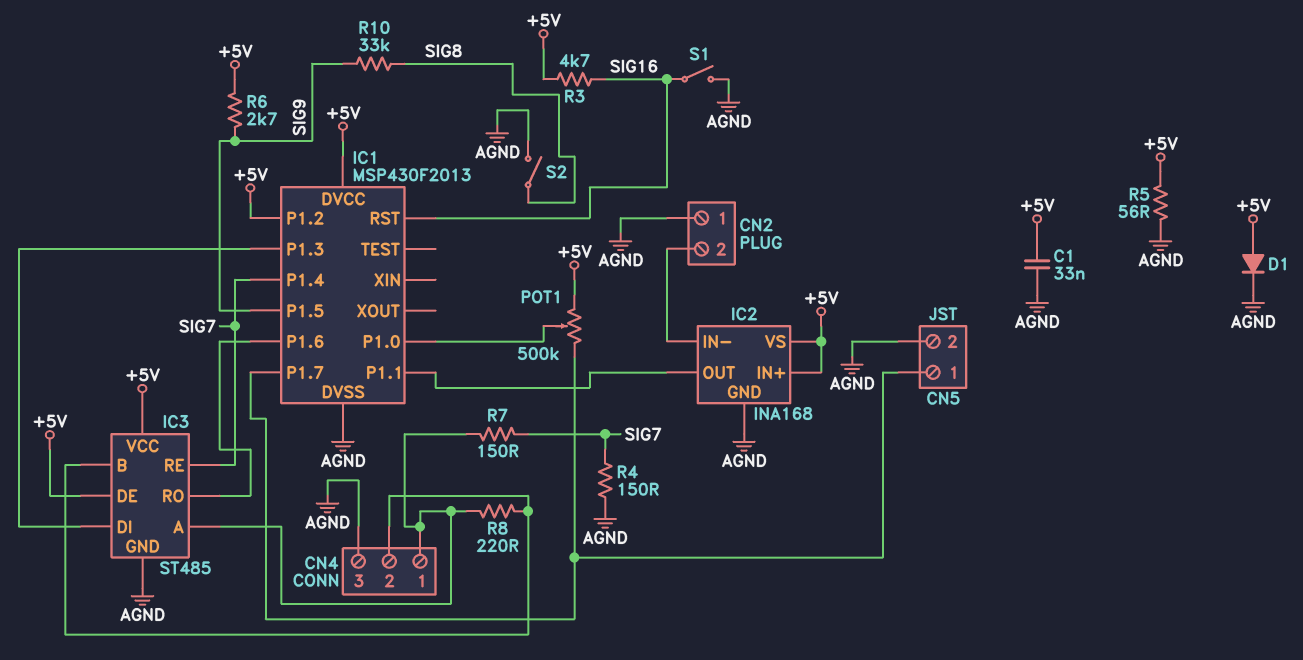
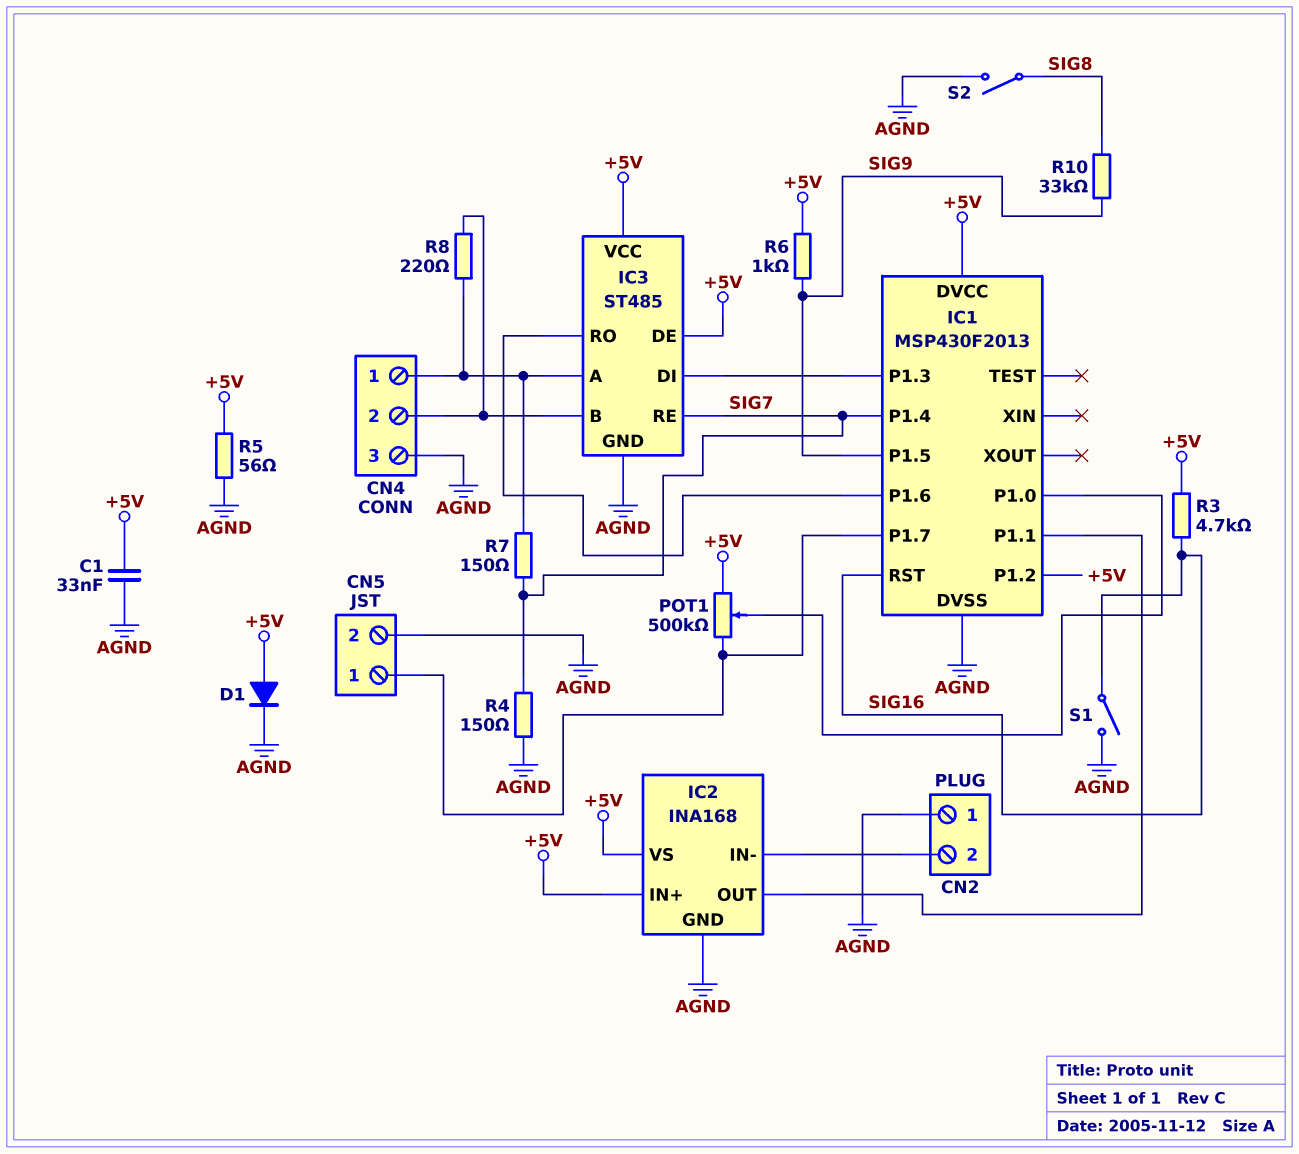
R6: 2.7k (+5V, SIG9) -> 1k (+5V, SIG9)

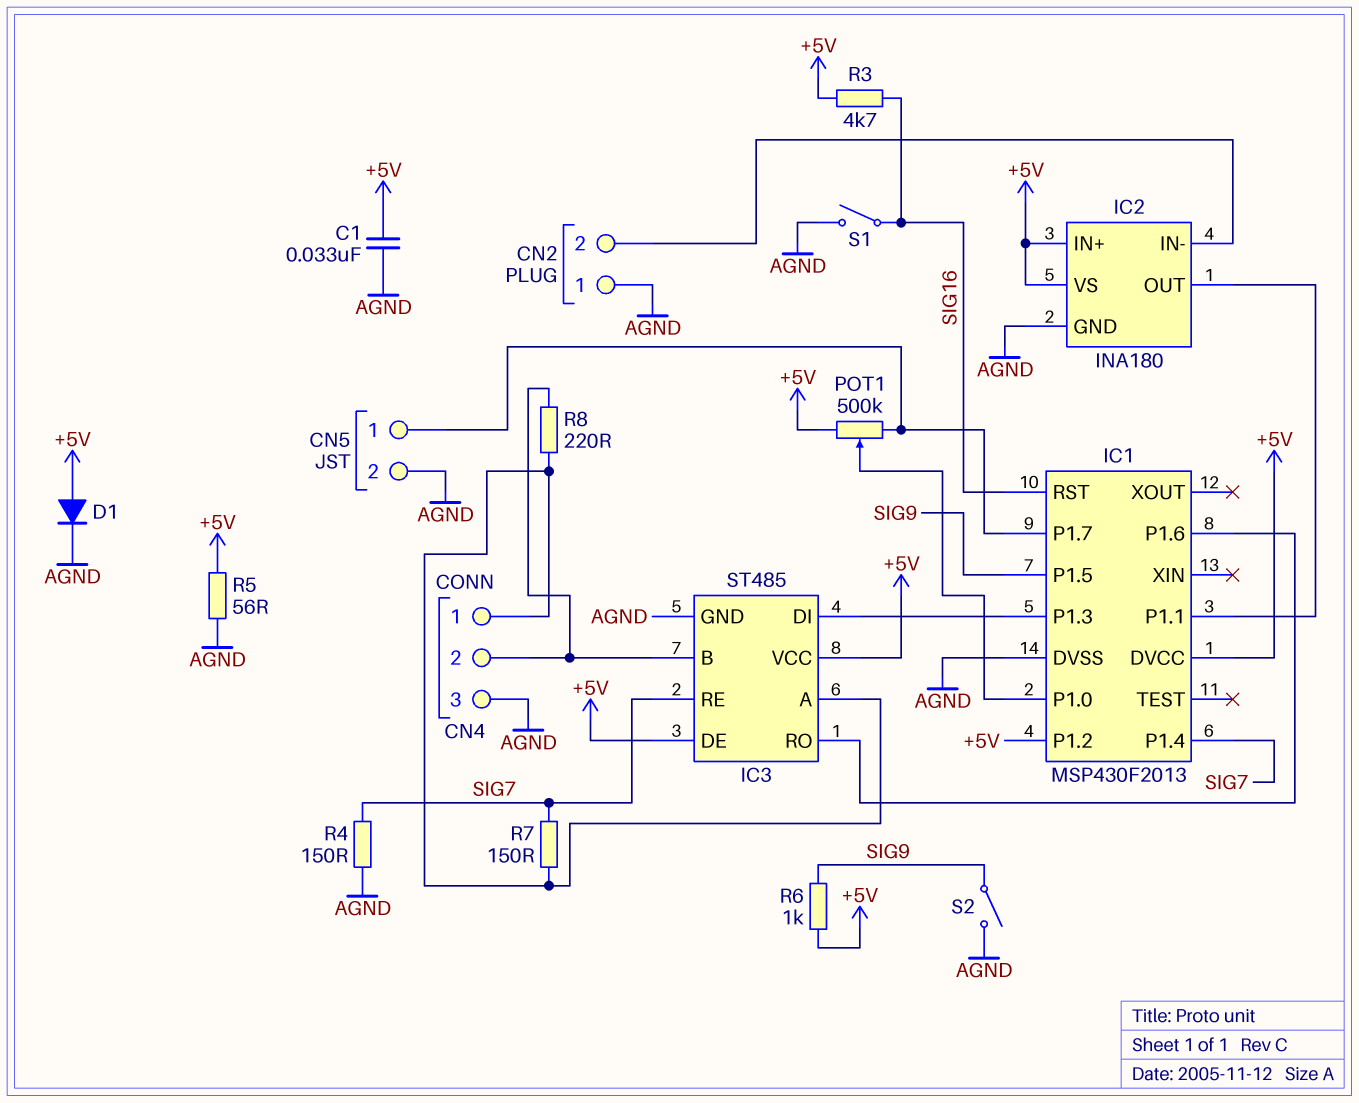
IC2: INA168 -> INA180
R10: 33k (SIG8, SIG9) -> none
S2: switch (AGND, SIG8) -> switch (AGND, SIG9)

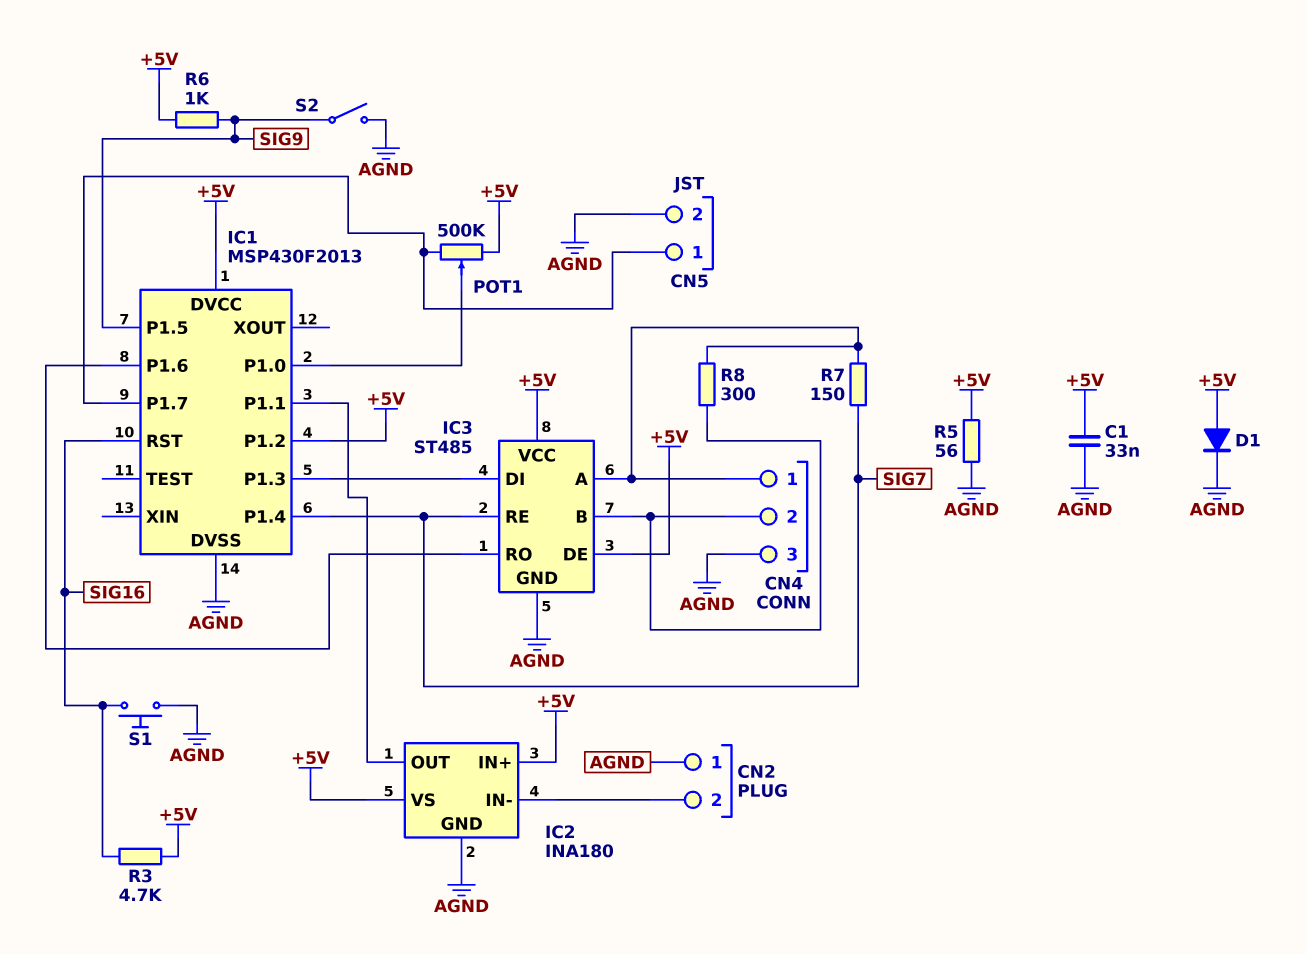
R4: 150 (AGND, SIG7) -> none
R8: 220 (CN4/1, CN4/2) -> 300 (CN4/1, CN4/2)
S1: switch (AGND, SIG16) -> button (AGND, SIG16)

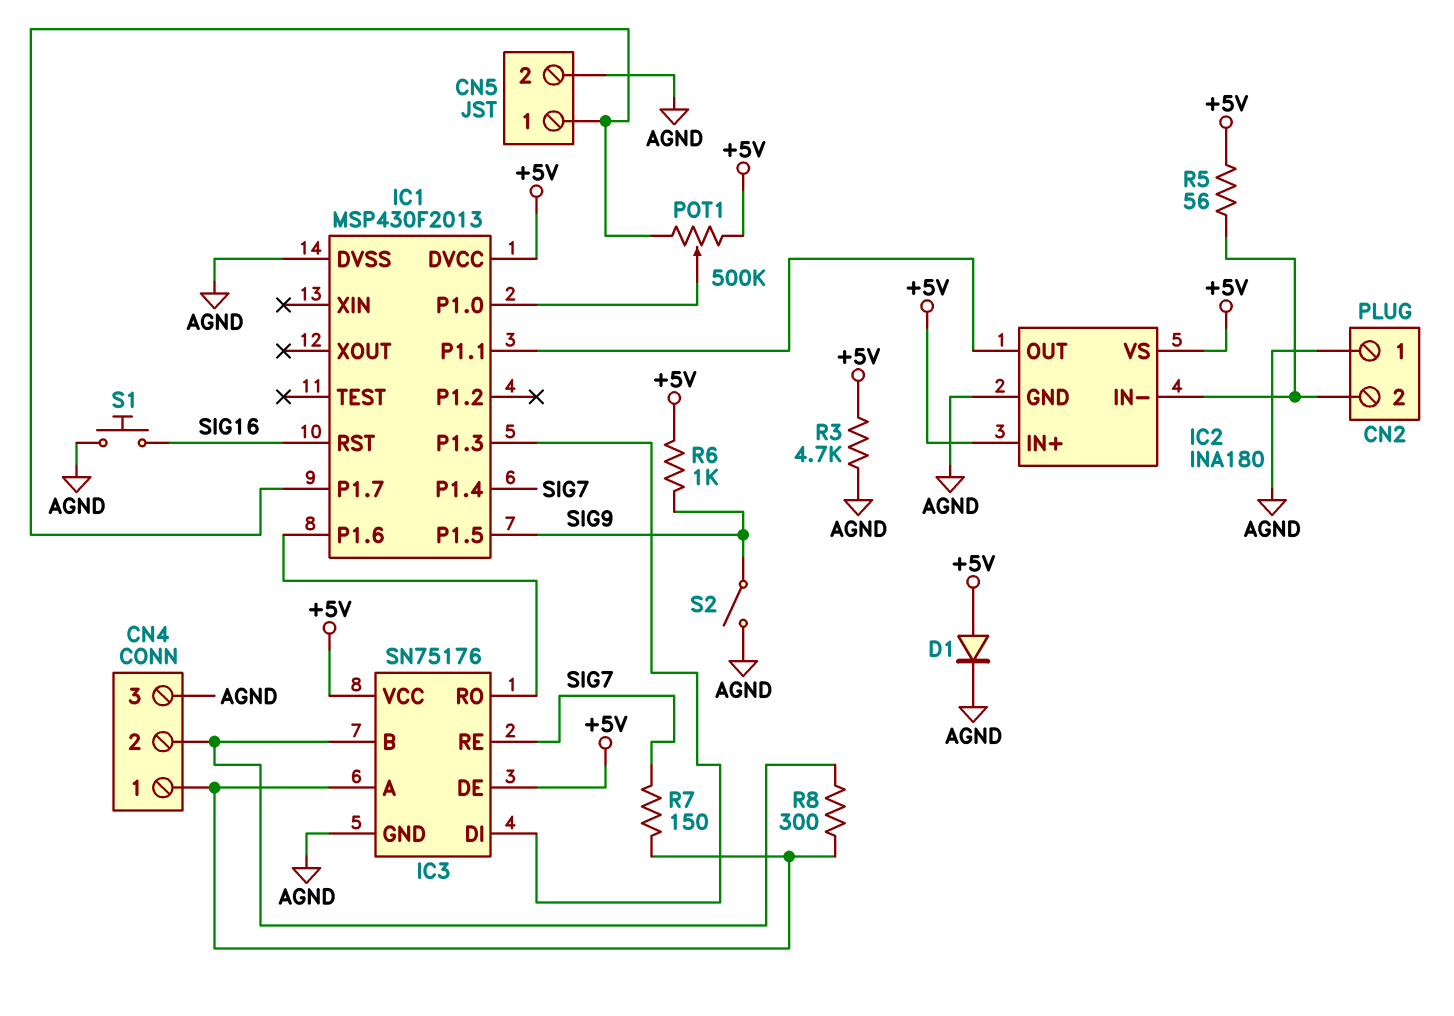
C1: 33nF (+5V, AGND) -> none
IC1 pin P1.2: +5V -> none
IC3: ST485 -> SN75176
R3: 4.7k (+5V, SIG16) -> 4.7k (+5V, AGND)
R5: 56 (+5V, AGND) -> 56 (+5V, CN2/2)

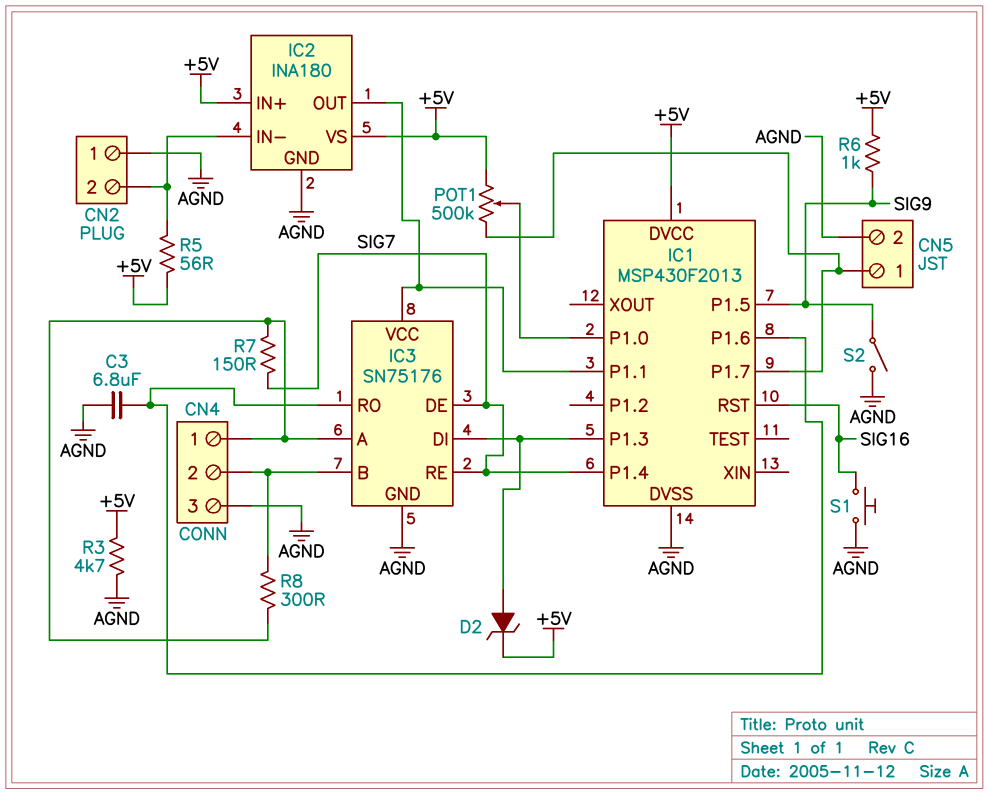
C3: none -> 6.8uF (AGND, IC1/P1.6)
D1: diode (A +5V, K AGND) -> none
D2: none -> zener (A IC1/P1.3, K +5V)
IC3 pin DE: +5V -> SIG7
IC3 pin VCC: +5V -> IC1/P1.1

